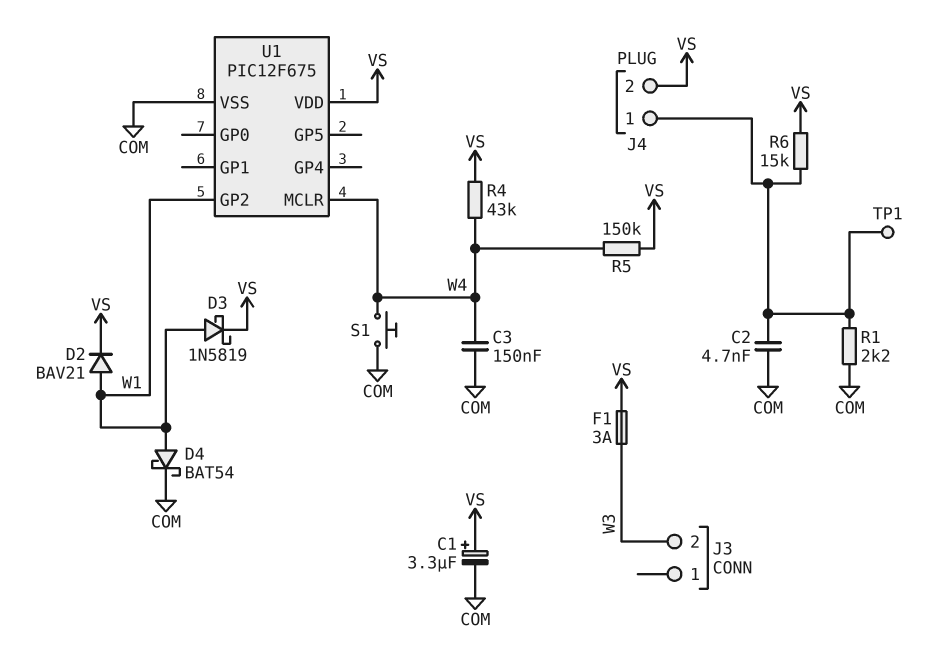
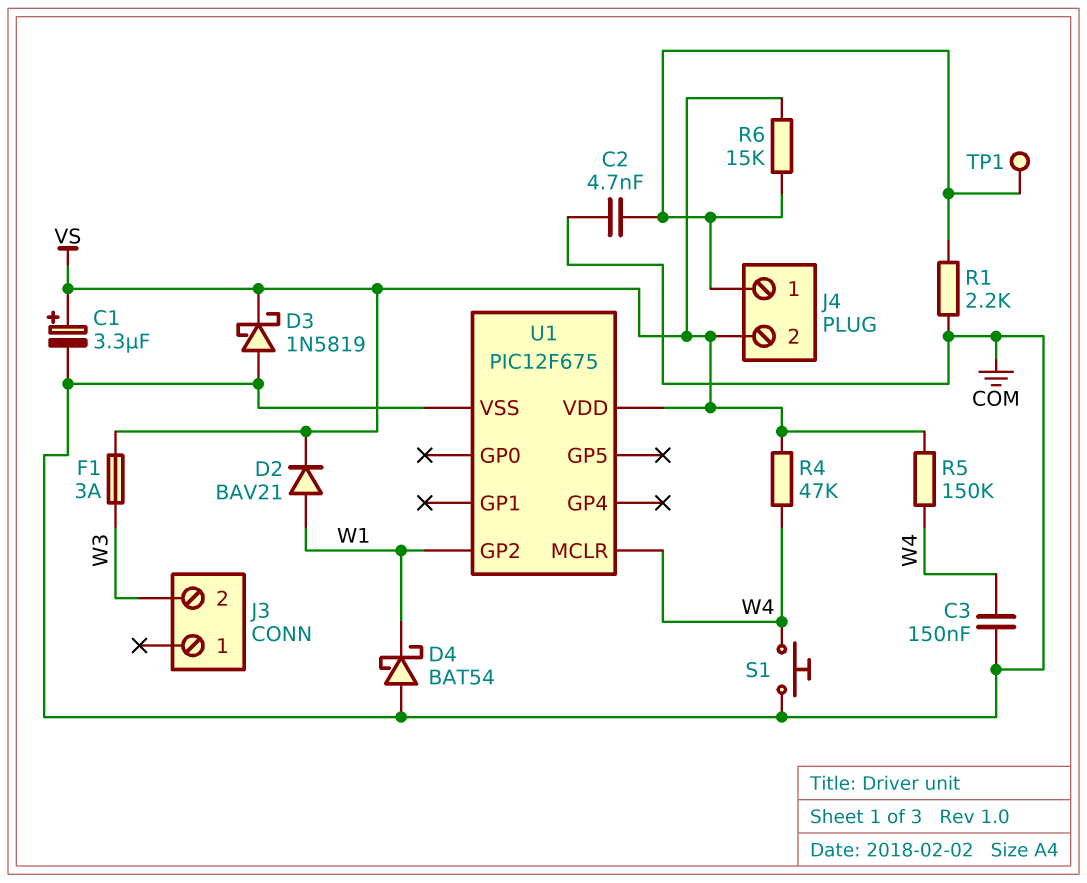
D3: schottky 1N5819 (A W1, K VS) -> schottky 1N5819 (A COM, K VS)
D4: schottky BAT54 (A W1, K COM) -> schottky BAT54 (A COM, K W1)
R4: 43k (VS, W4) -> 47k (VS, W4)

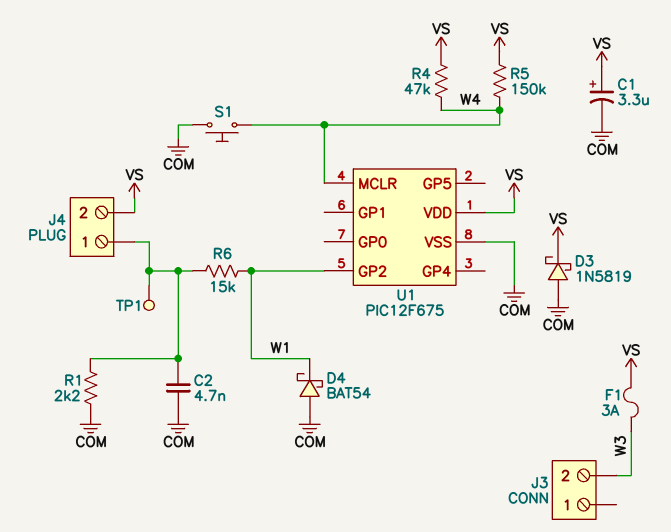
C3: 150nF (COM, W4) -> none
D2: diode BAV21 (A W1, K VS) -> none
R6: 15k (J4/1, VS) -> 15k (J4/1, W1)

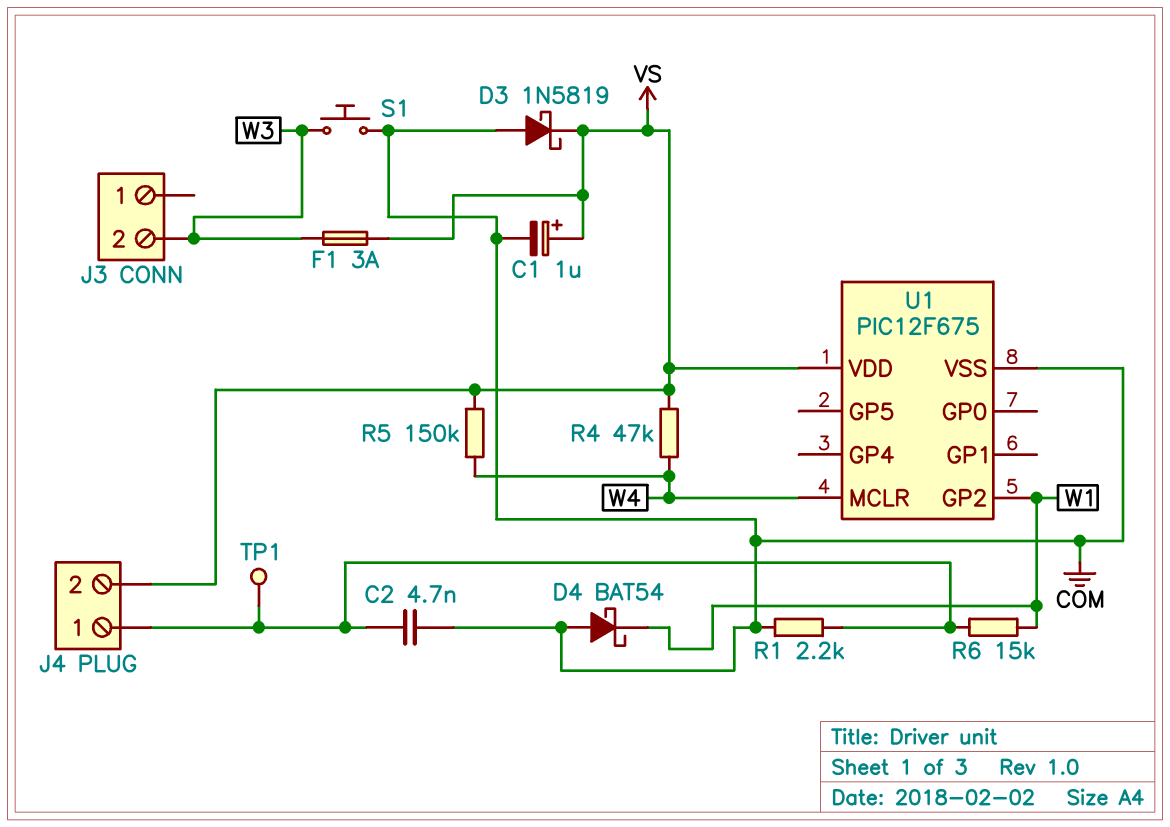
C1: 3.3uF (plus VS, minus COM) -> 1uF (plus VS, minus COM)
S1: button (COM, W4) -> button (COM, W3)

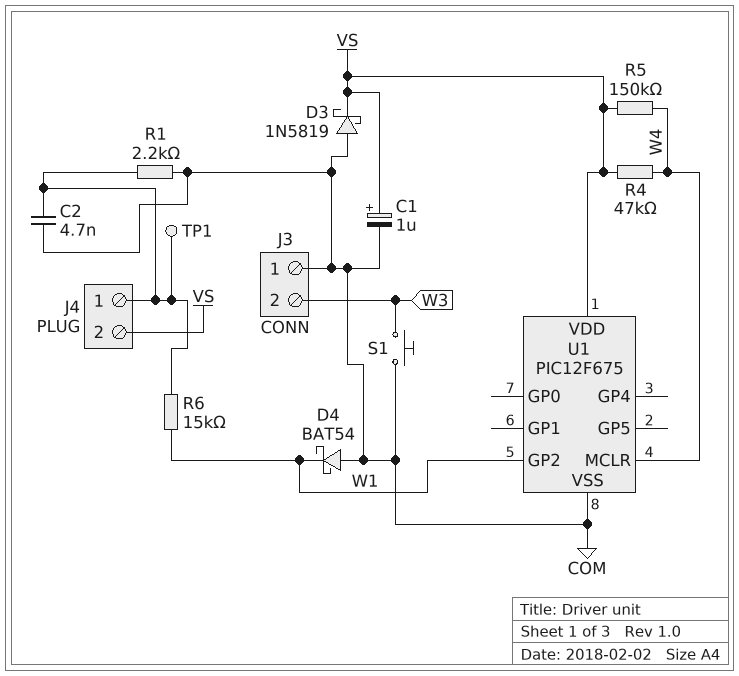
F1: 3A (VS, W3) -> none
J3 pin 1: none -> COM

